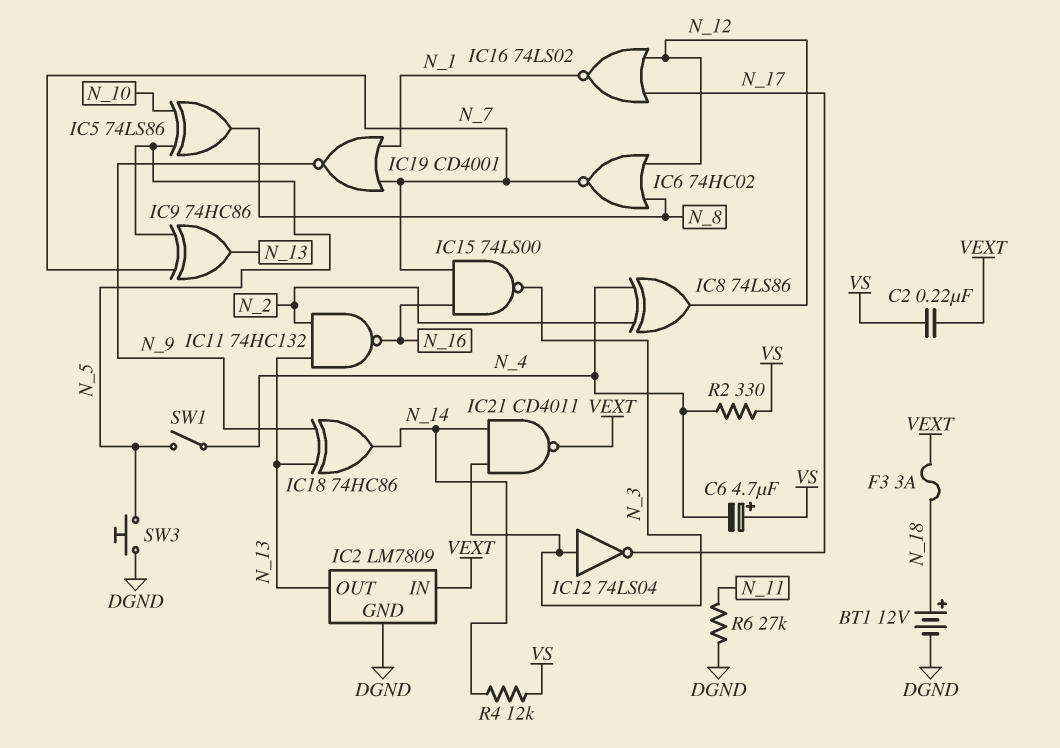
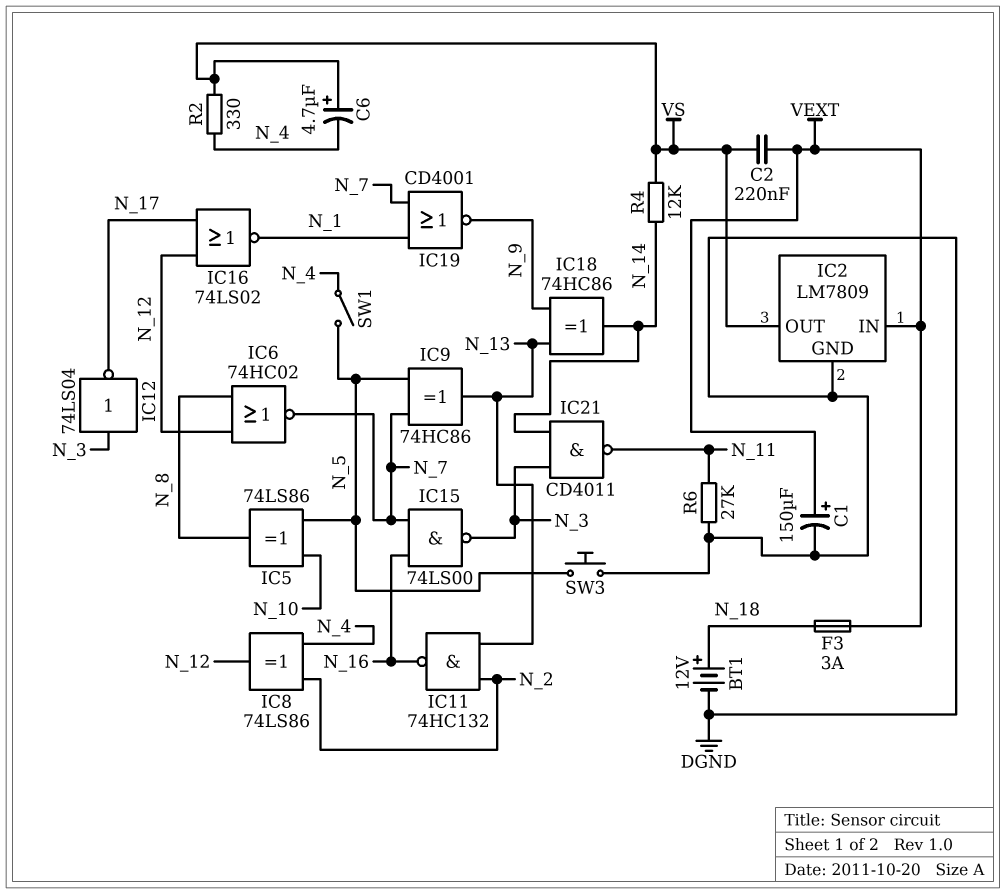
C1: none -> 150uF (plus VEXT, minus DGND)
IC2 pin OUT: N_13 -> VS
IC21: NAND CD4011 (in N_3, in N_14, out VEXT) -> NAND CD4011 (in N_3, in N_14, out N_11)

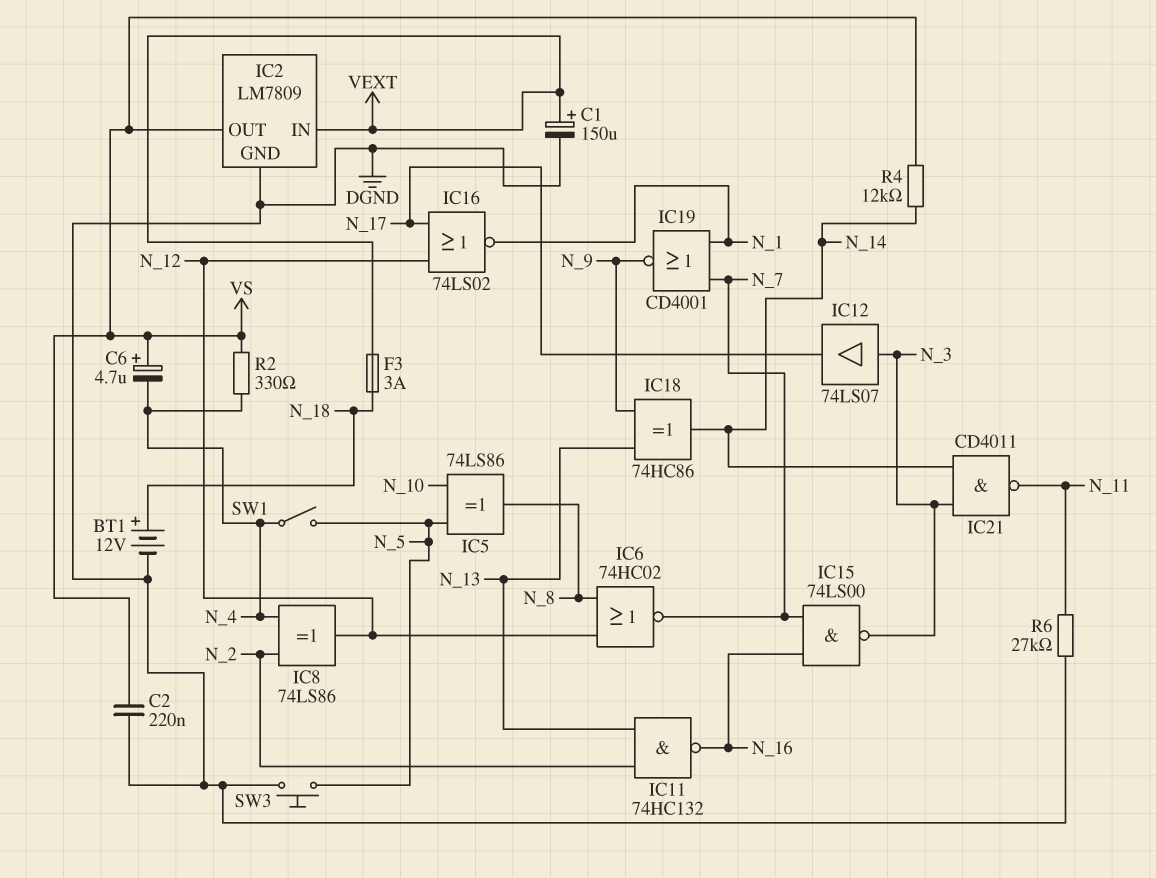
C2: 220nF (VEXT, VS) -> 220nF (DGND, VS)
IC9: XOR 74HC86 (in N_5, in N_7, out N_13) -> none
IC12: NOT 74LS04 (in N_3, out N_17) -> buffer 74LS07 (in N_3, out N_17)

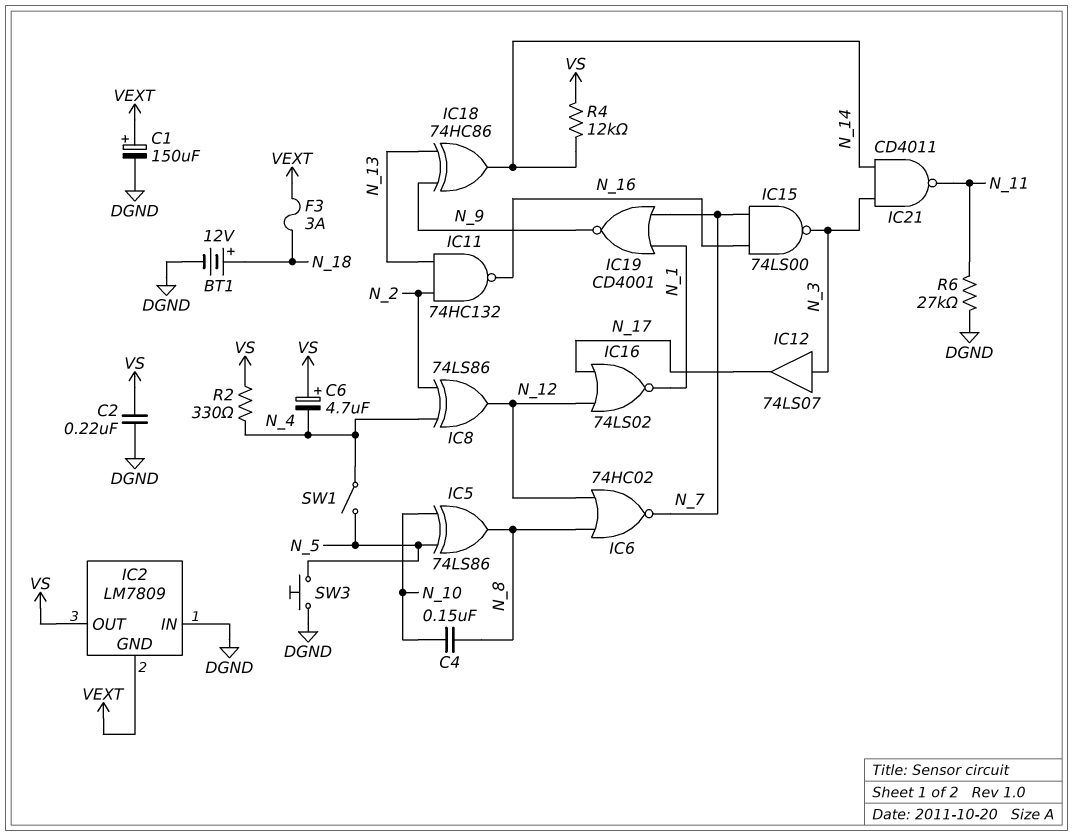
C4: none -> 150nF (N_8, N_10)
IC2 pin GND: DGND -> VEXT
IC2 pin IN: VEXT -> DGND

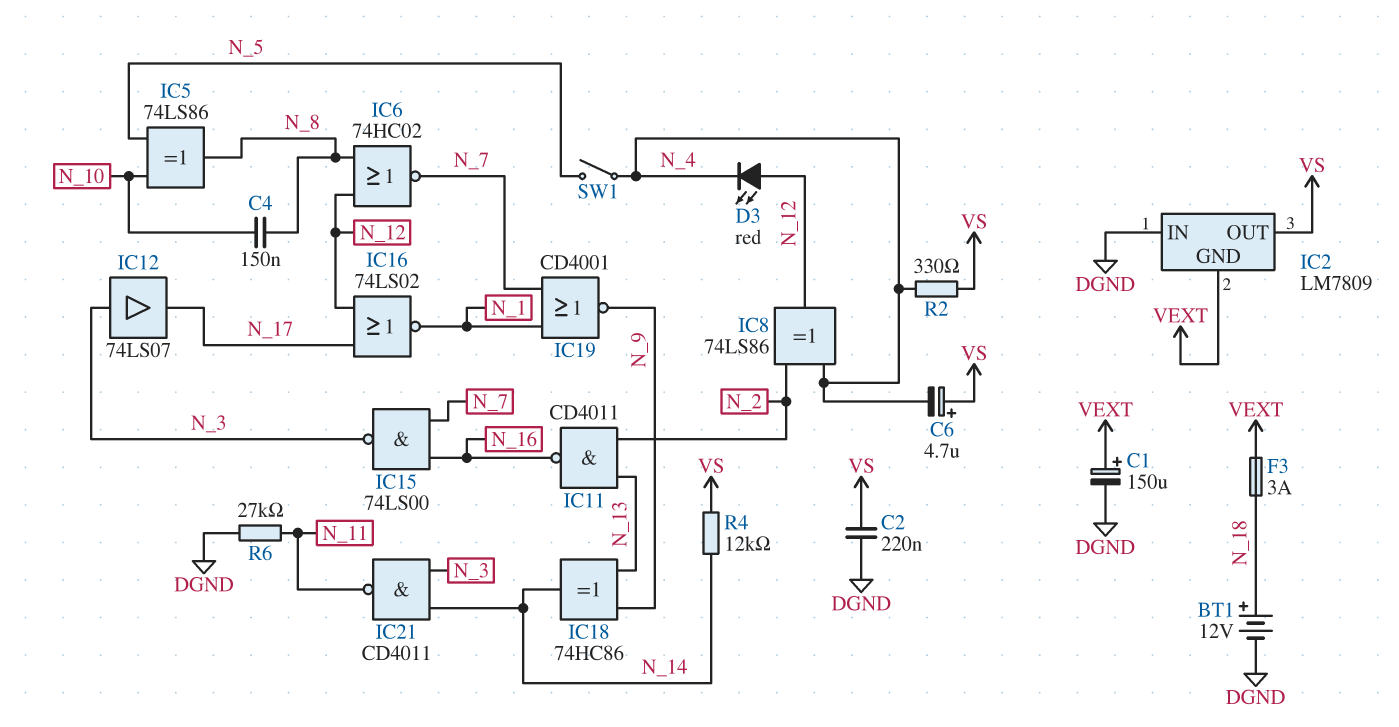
D3: none -> LED red (A N_12, K N_4)
IC11: NAND 74HC132 (in N_2, in N_13, out N_16) -> NAND CD4011 (in N_2, in N_13, out N_16)
SW3: button (DGND, N_5) -> none

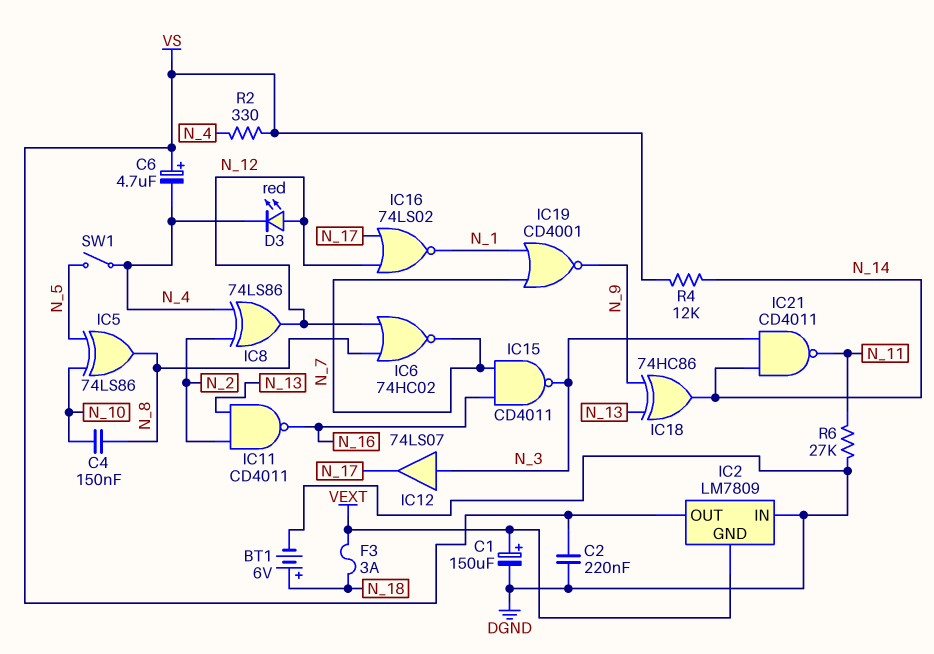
BT1: 12V (plus N_18, minus DGND) -> 6V (plus N_18, minus DGND)
IC15: NAND 74LS00 (in N_7, in N_16, out N_3) -> NAND CD4011 (in N_7, in N_16, out N_3)

